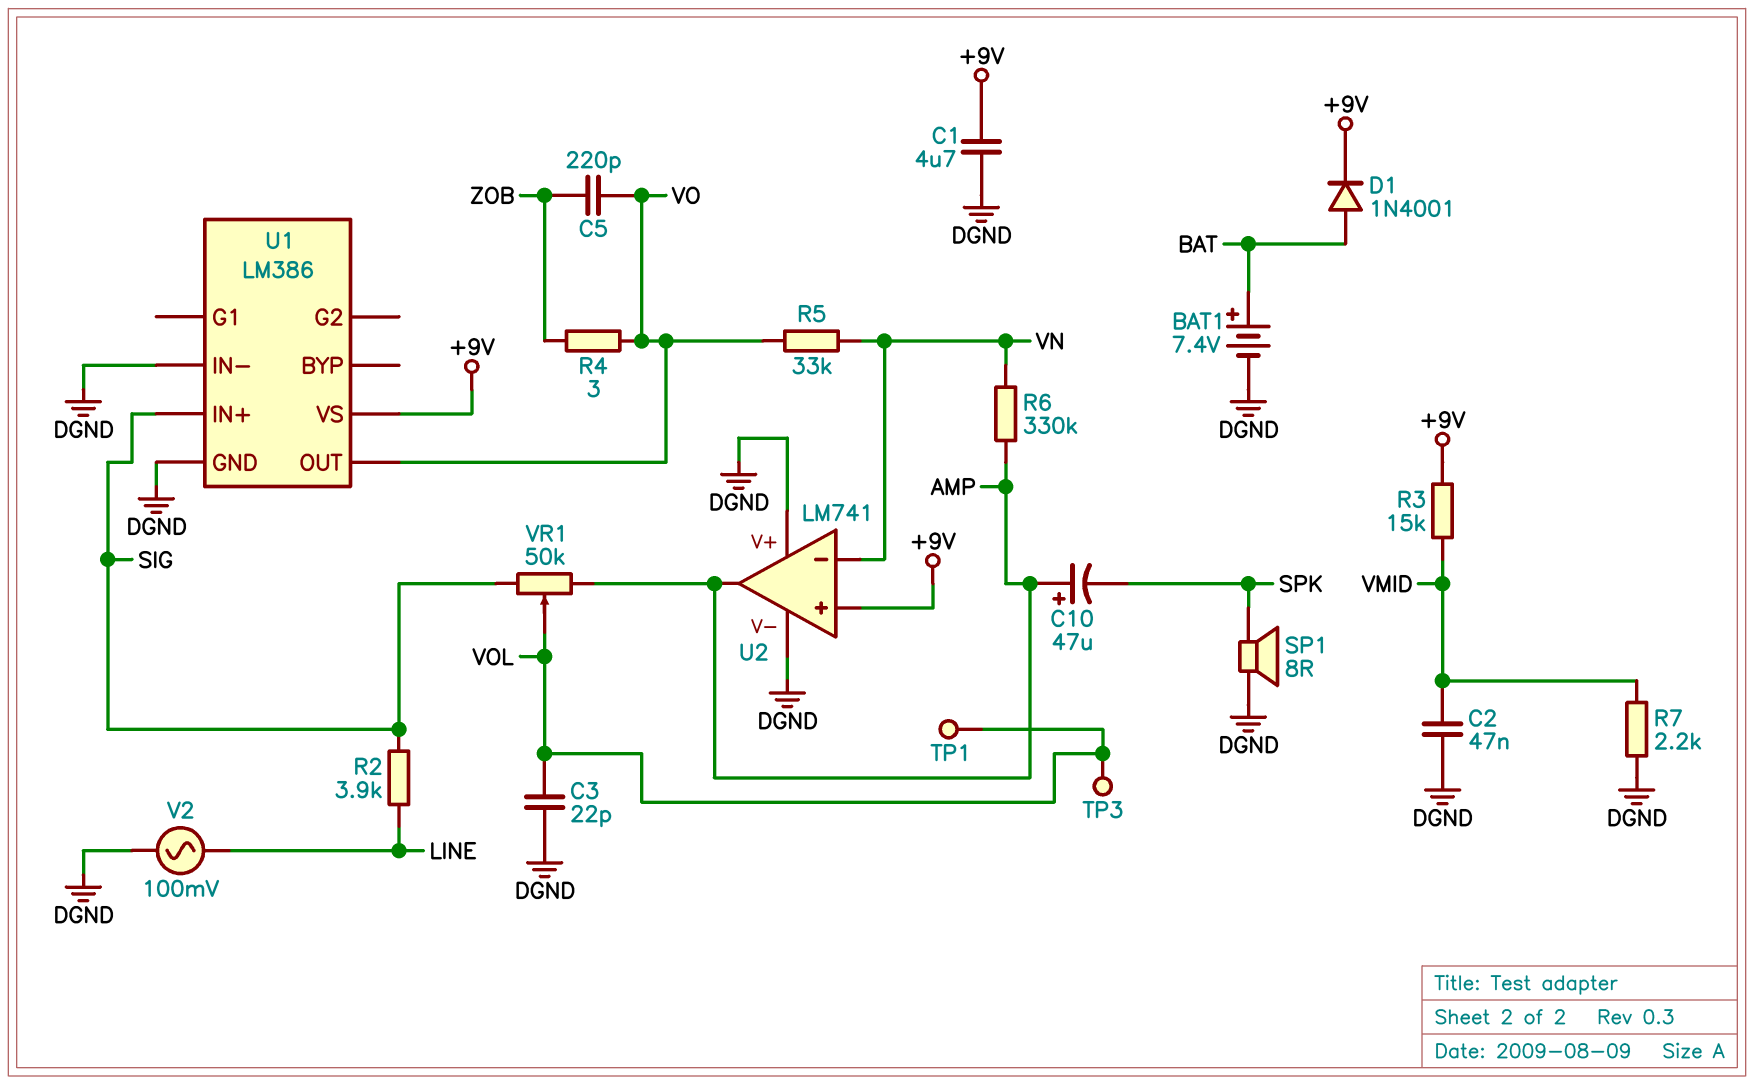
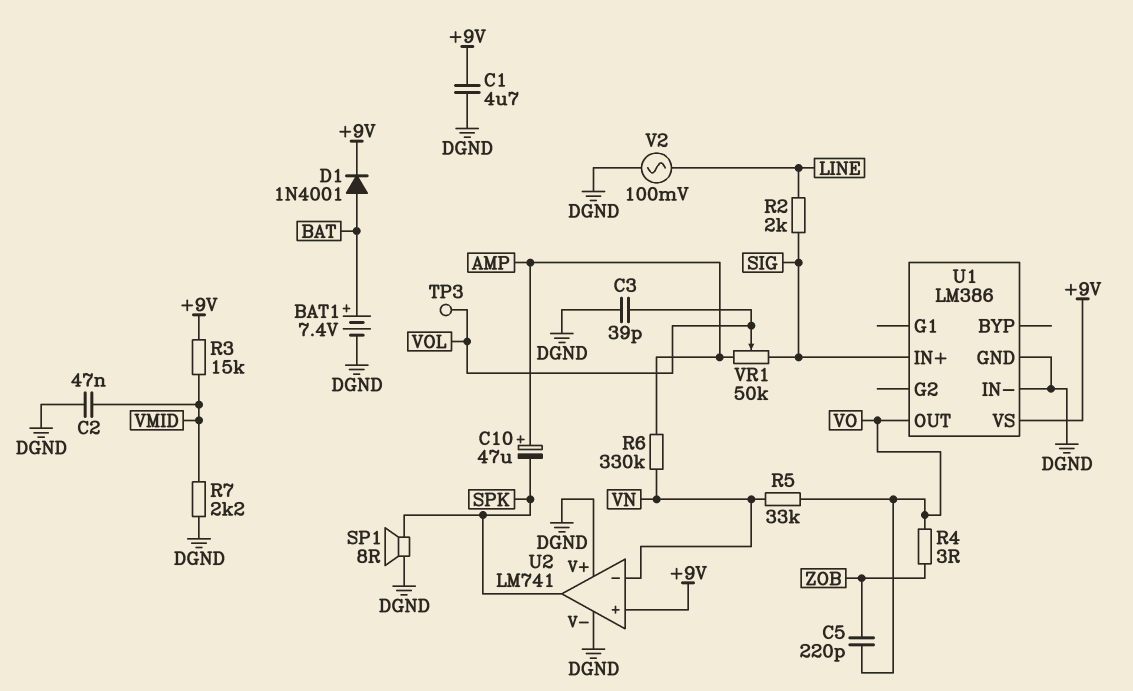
C3: 22pF (DGND, VOL) -> 39pF (DGND, VOL)
R2: 3.9k (LINE, SIG) -> 2k (LINE, SIG)
TP1: test point (VOL) -> none
U2 pin out: AMP -> SPK

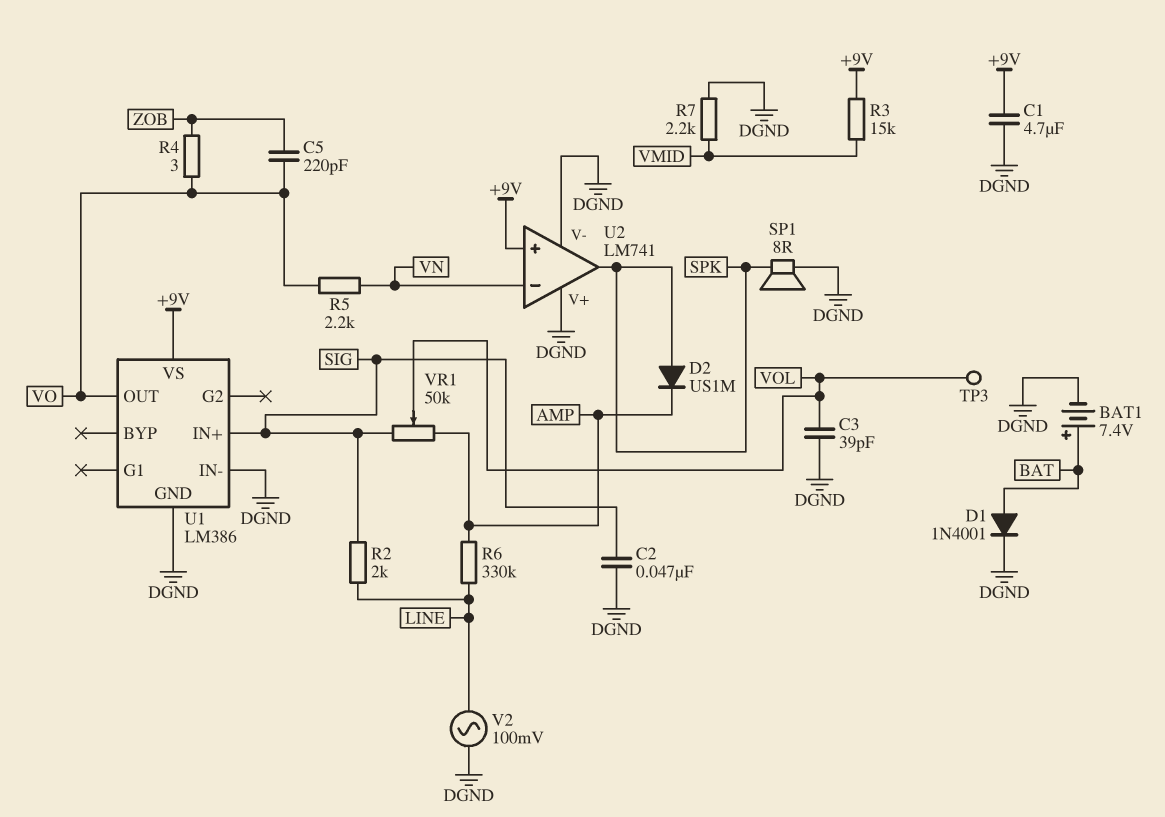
C2: 47nF (DGND, VMID) -> 47nF (DGND, SIG)
C10: 47uF (plus AMP, minus SPK) -> none
D1: diode 1N4001 (A BAT, K +9V) -> diode 1N4001 (A BAT, K DGND)
D2: none -> diode US1M (A SPK, K AMP)
R5: 33k (VN, VO) -> 2.2k (VN, VO)
R6: 330k (AMP, VN) -> 330k (AMP, LINE)

